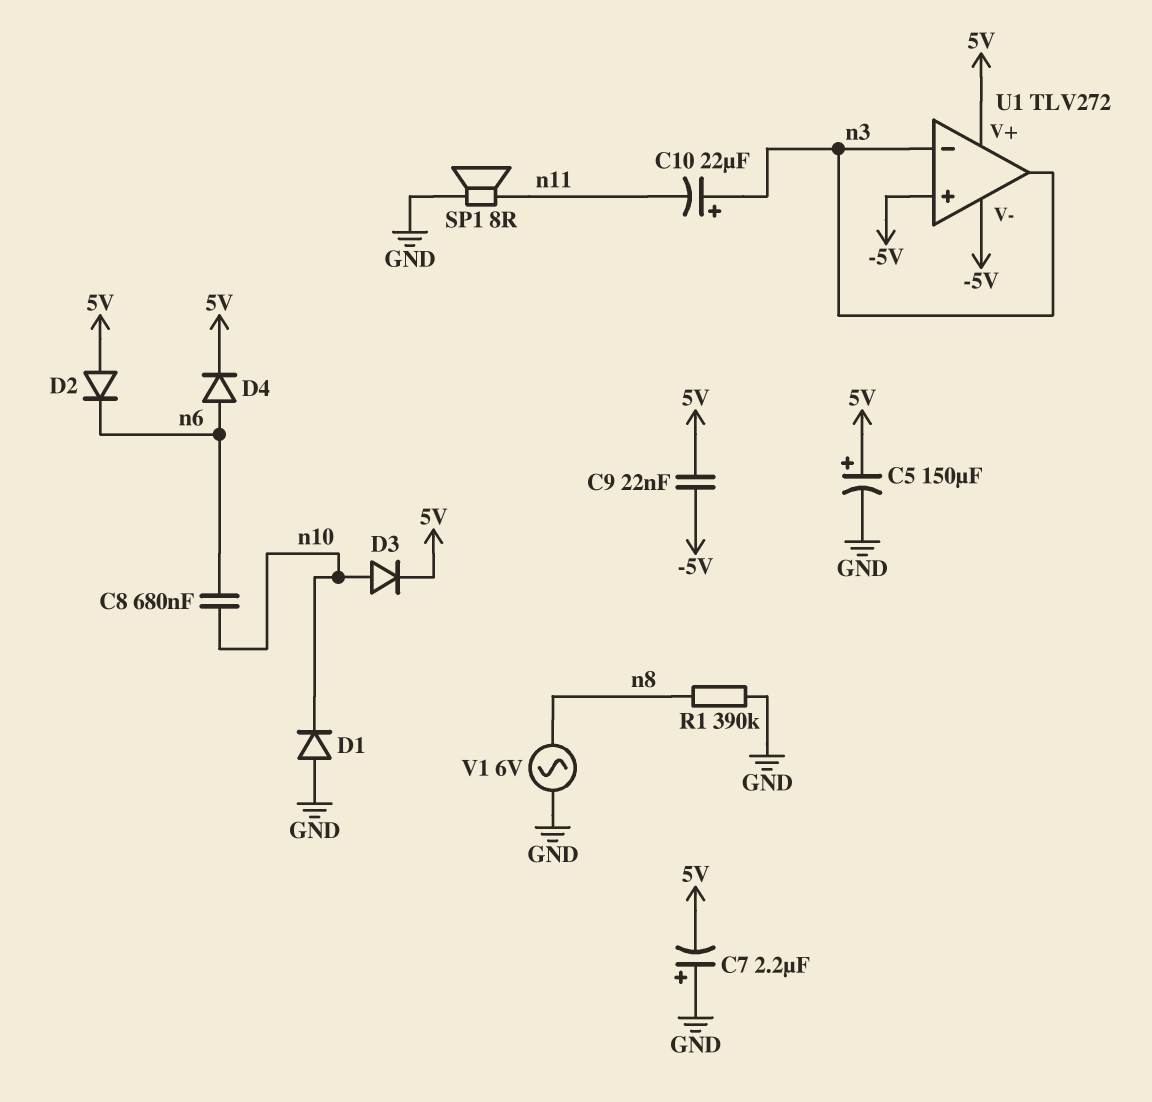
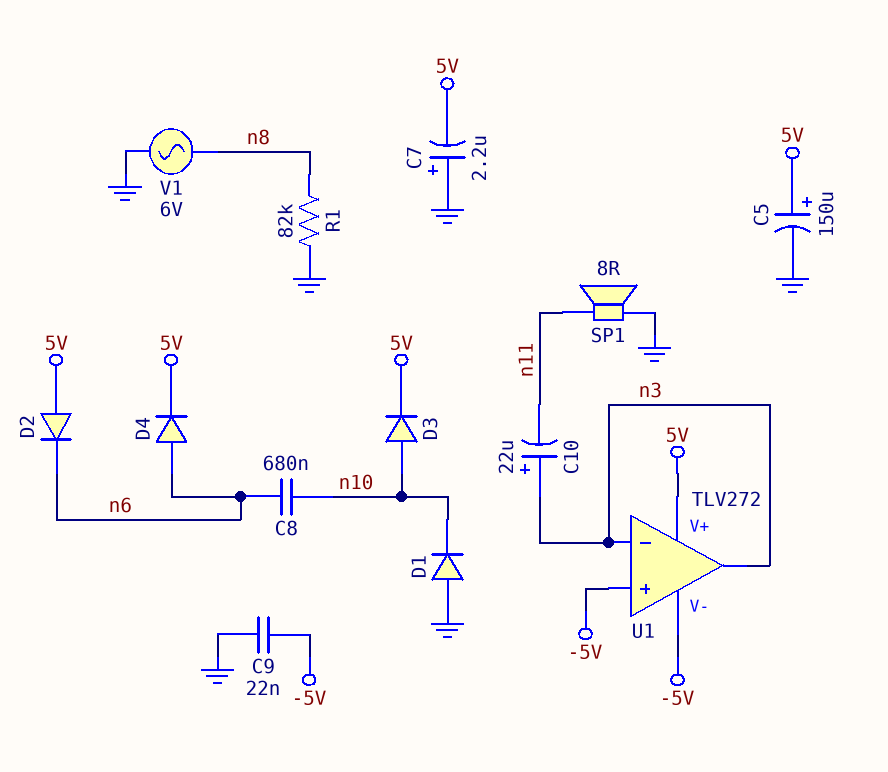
C9: 22nF (-5V, 5V) -> 22nF (-5V, GND)
R1: 390k (GND, n8) -> 82k (GND, n8)

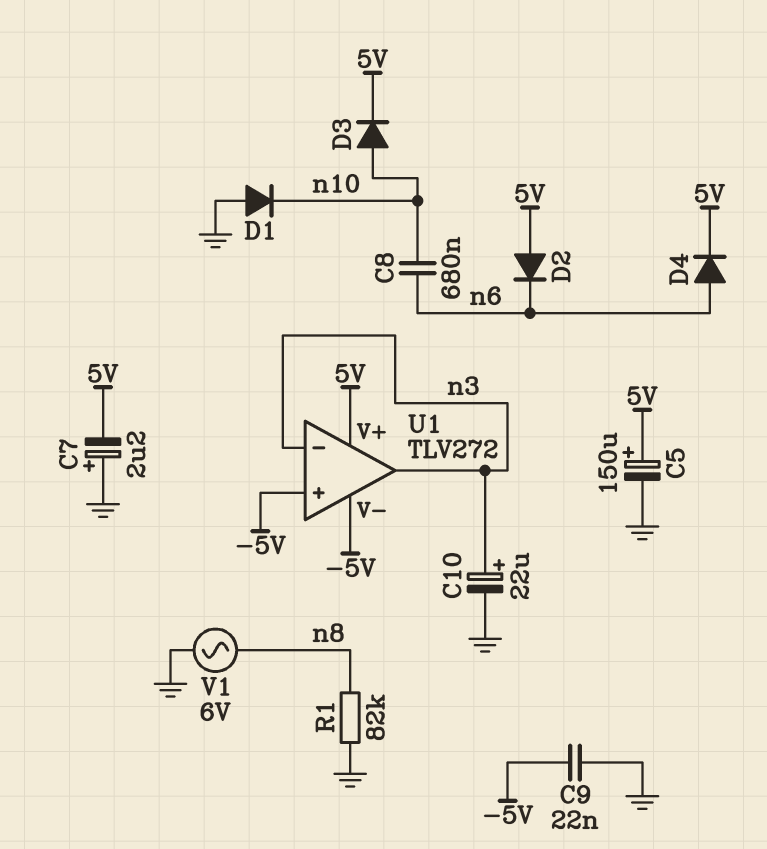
C10: 22uF (plus n3, minus n11) -> 22uF (plus n3, minus GND)
SP1: speaker 8R (GND, n11) -> none

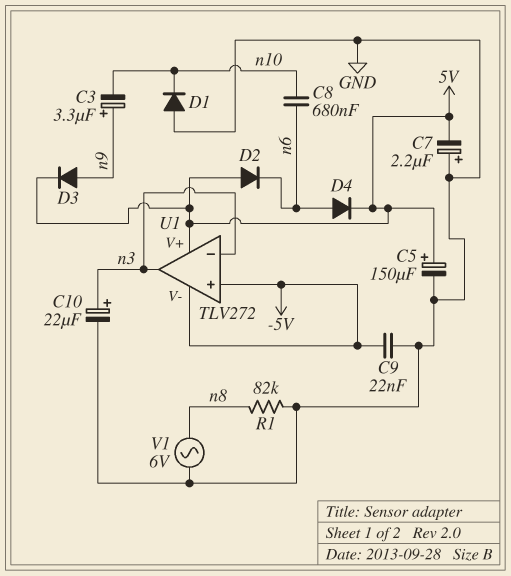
C3: none -> 3.3uF (plus n9, minus n10)
D3: diode (A n10, K 5V) -> diode (A n9, K 5V)

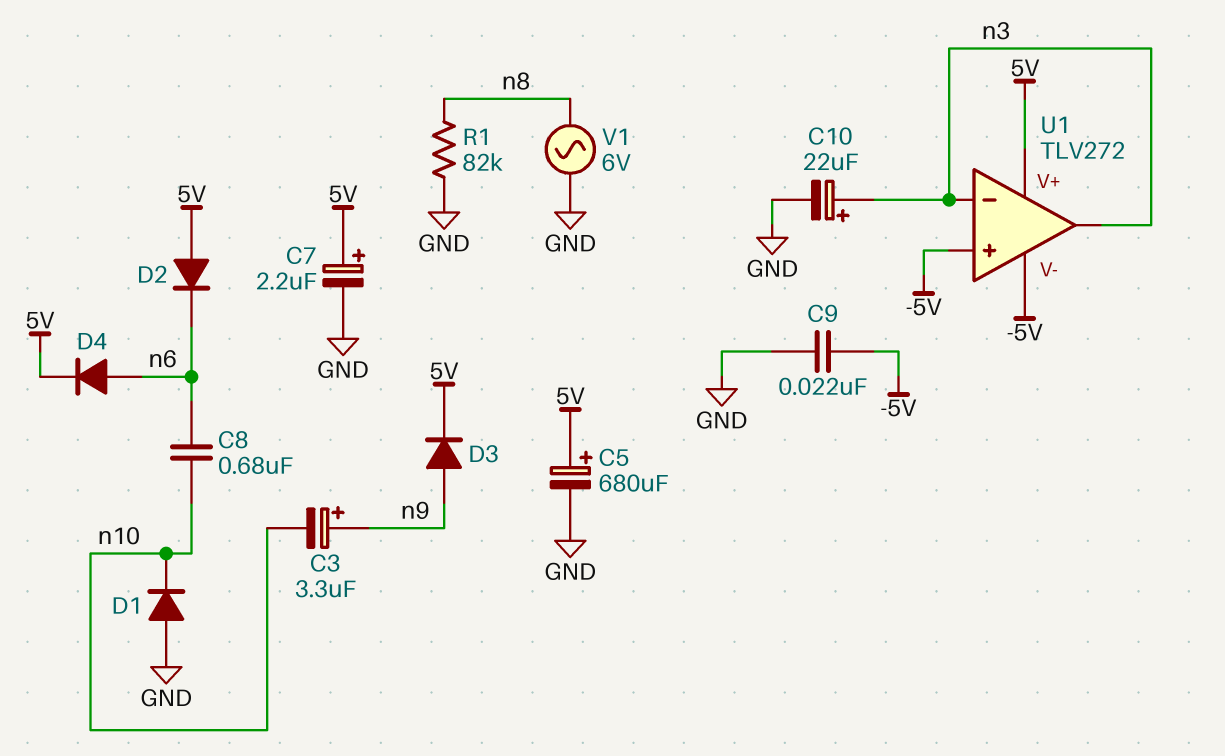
C5: 150uF (plus 5V, minus GND) -> 680uF (plus 5V, minus GND)
C7: 2.2uF (plus GND, minus 5V) -> 2.2uF (plus 5V, minus GND)

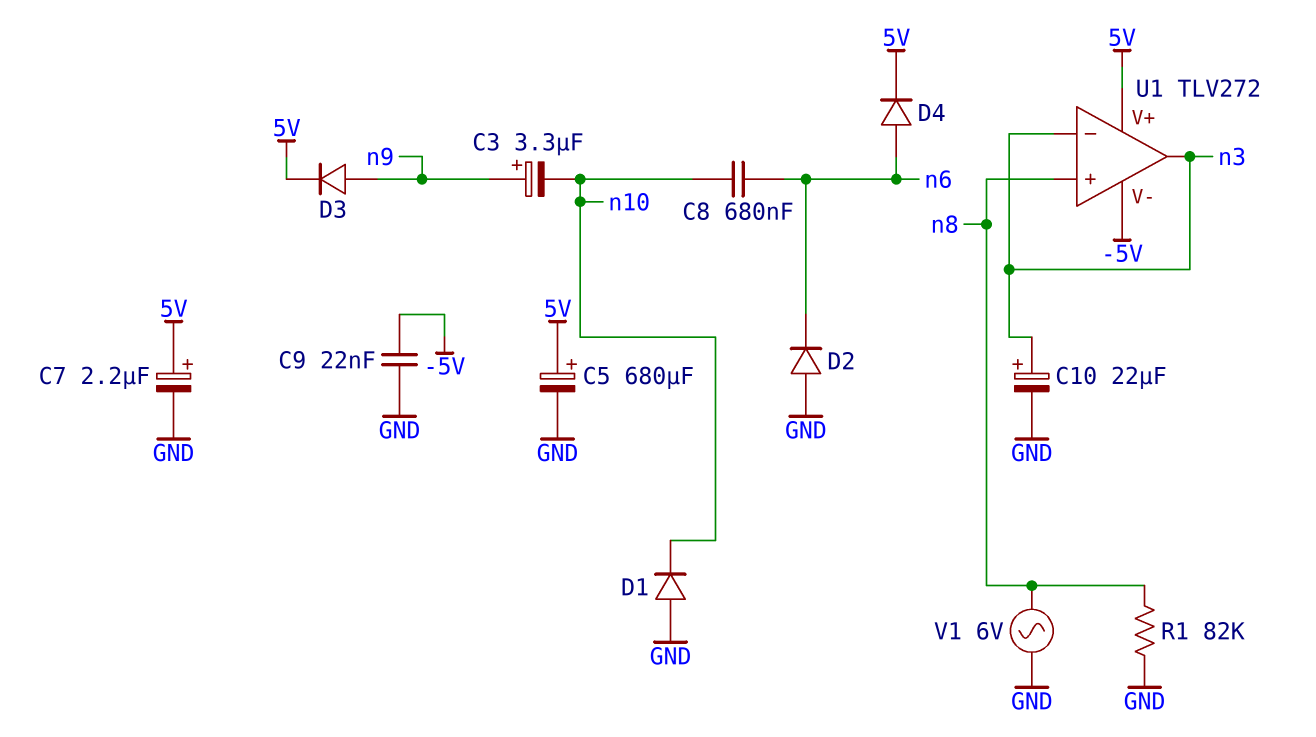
D2: diode (A 5V, K n6) -> diode (A GND, K n6)
U1 pin in+: -5V -> n8

